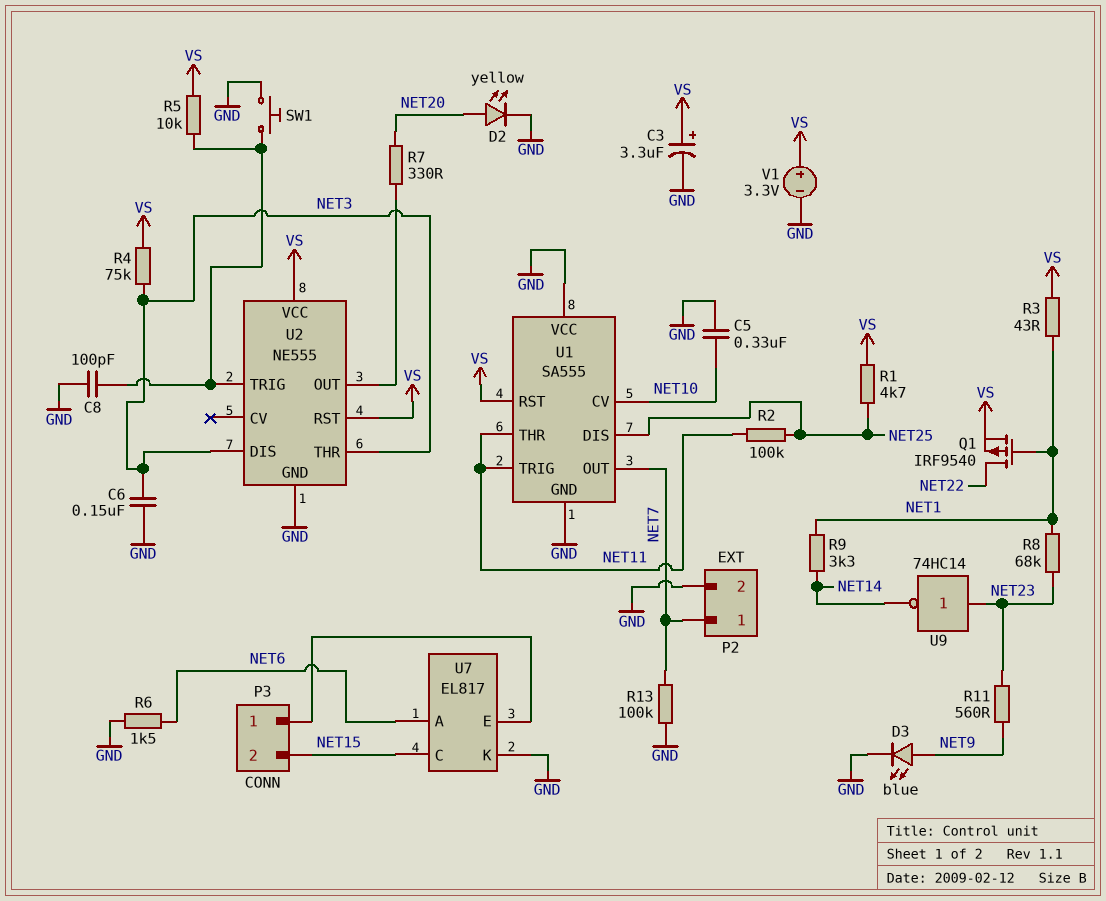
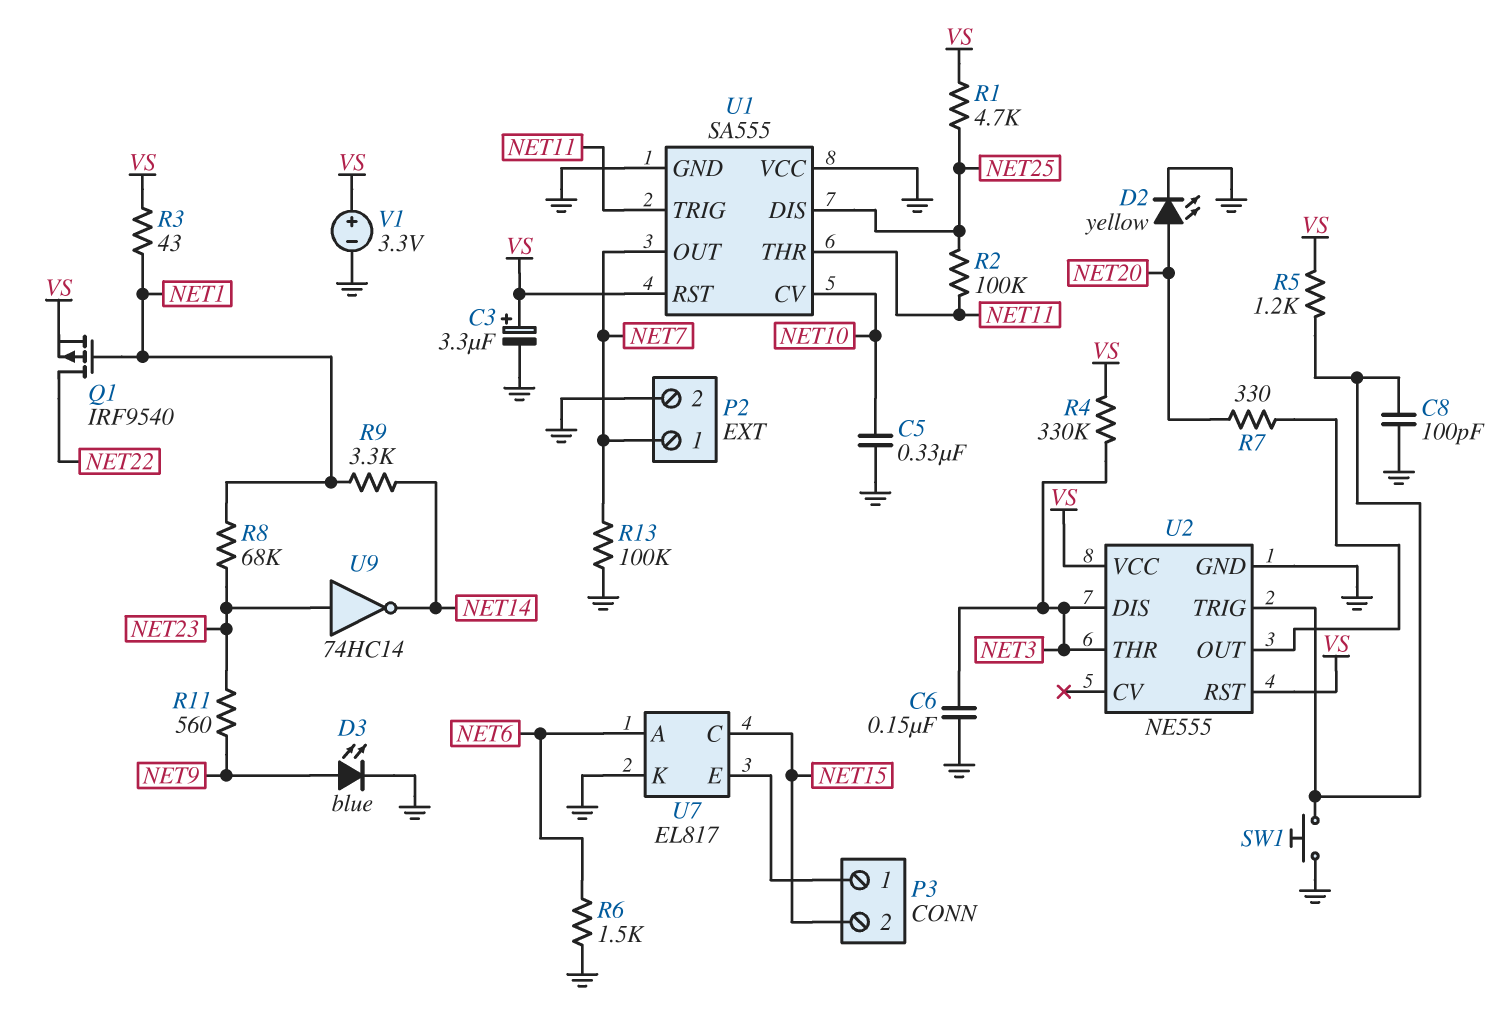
R4: 75k (NET3, VS) -> 330k (NET3, VS)
R5: 10k (U2/TRIG, VS) -> 1.2k (U2/TRIG, VS)

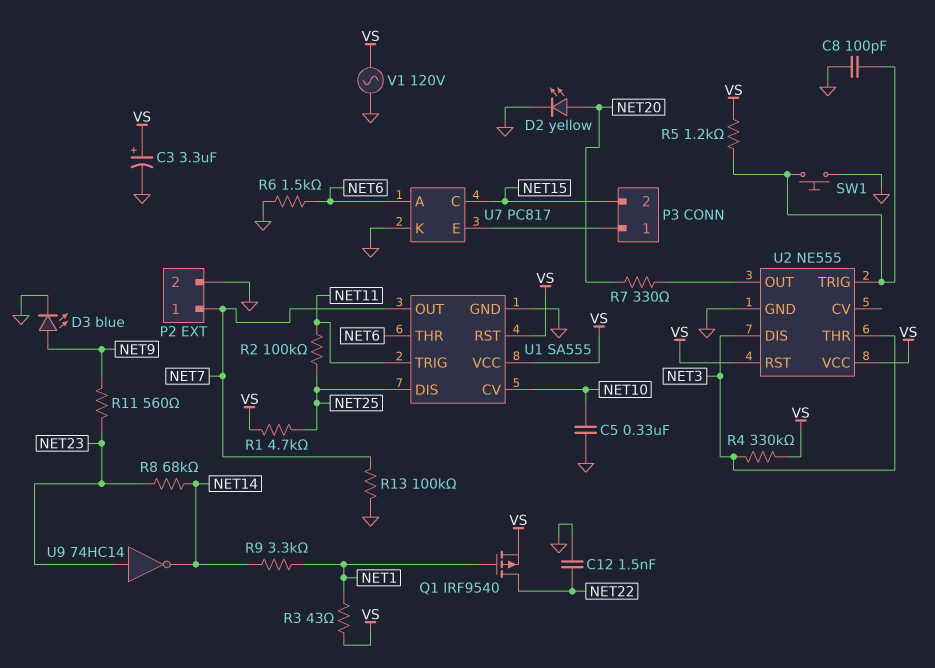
C6: 150nF (GND, NET3) -> none
C12: none -> 1.5nF (GND, NET22)
R8: 68k (NET1, NET23) -> 68k (NET14, NET23)
U1 pin THR: NET11 -> NET6
U1 pin VCC: GND -> VS
U7: EL817 -> PC817
V1: 3.3V (plus VS, minus GND) -> AC 120V (GND, VS)

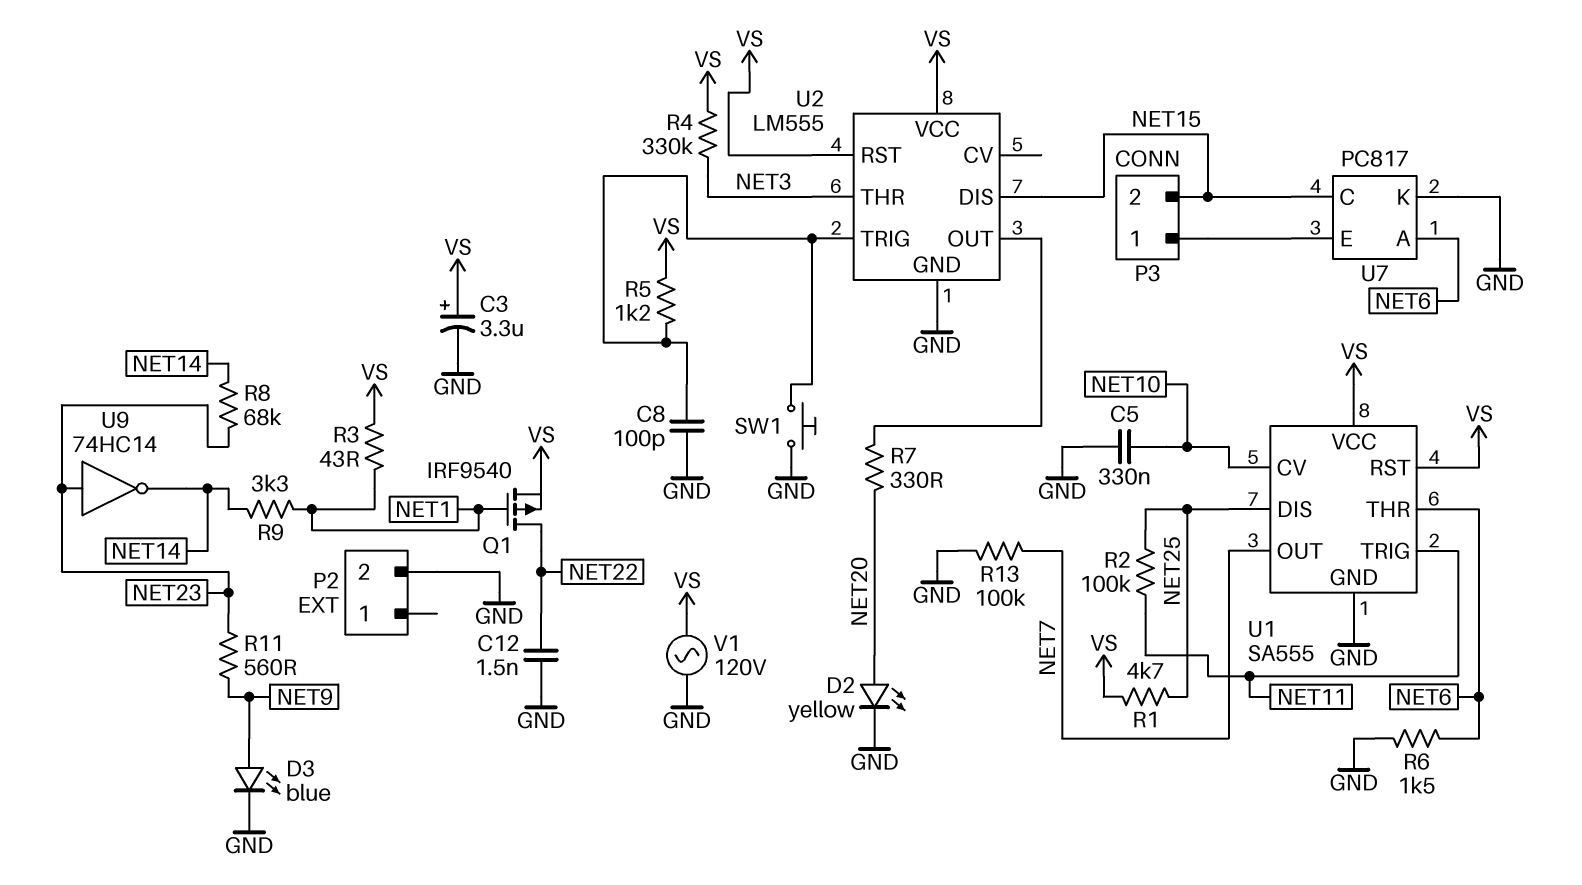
P2 pin 1: NET7 -> none
U2: NE555 -> LM555
U2 pin DIS: NET3 -> NET15

